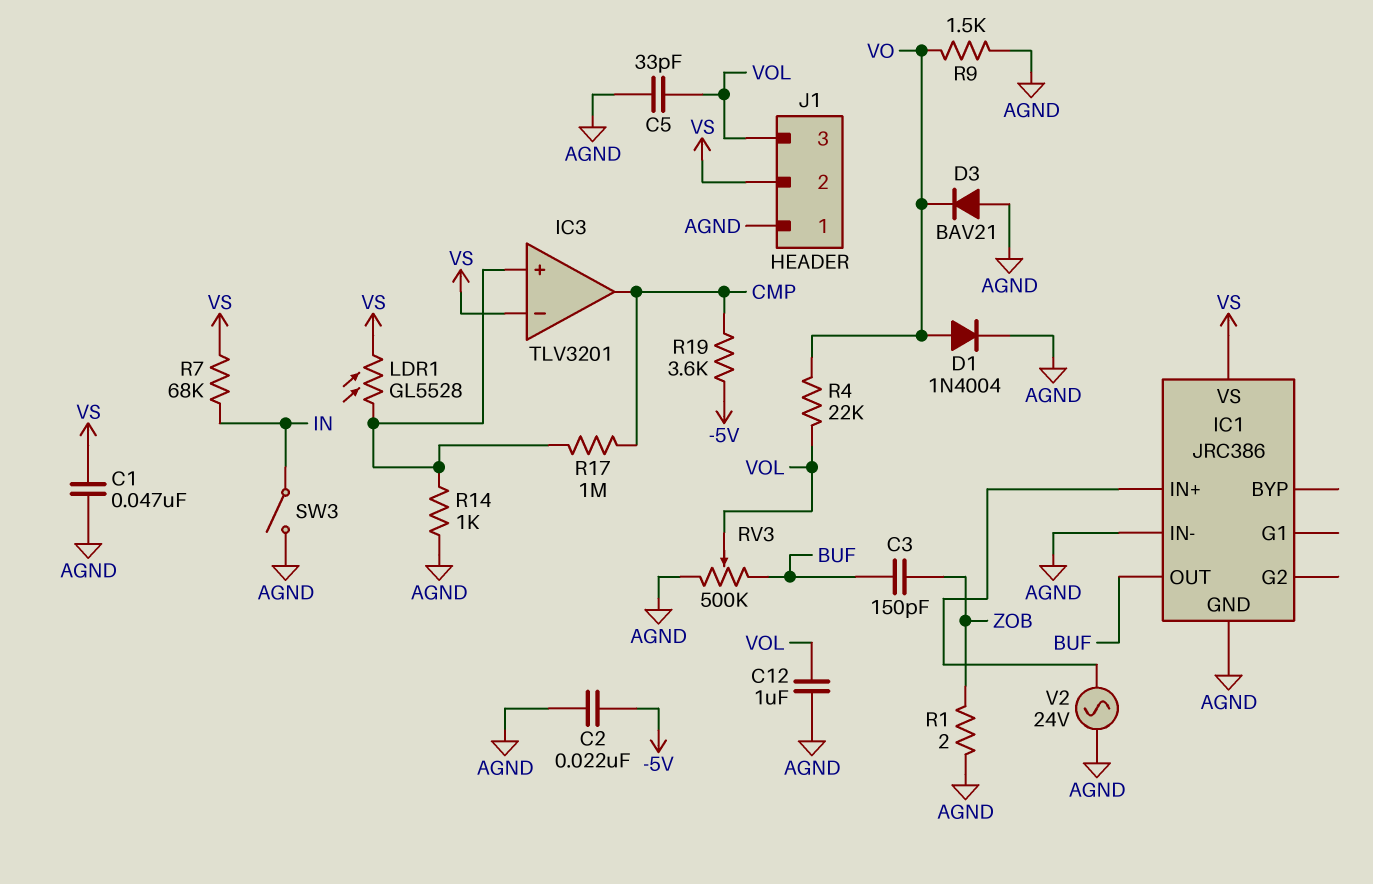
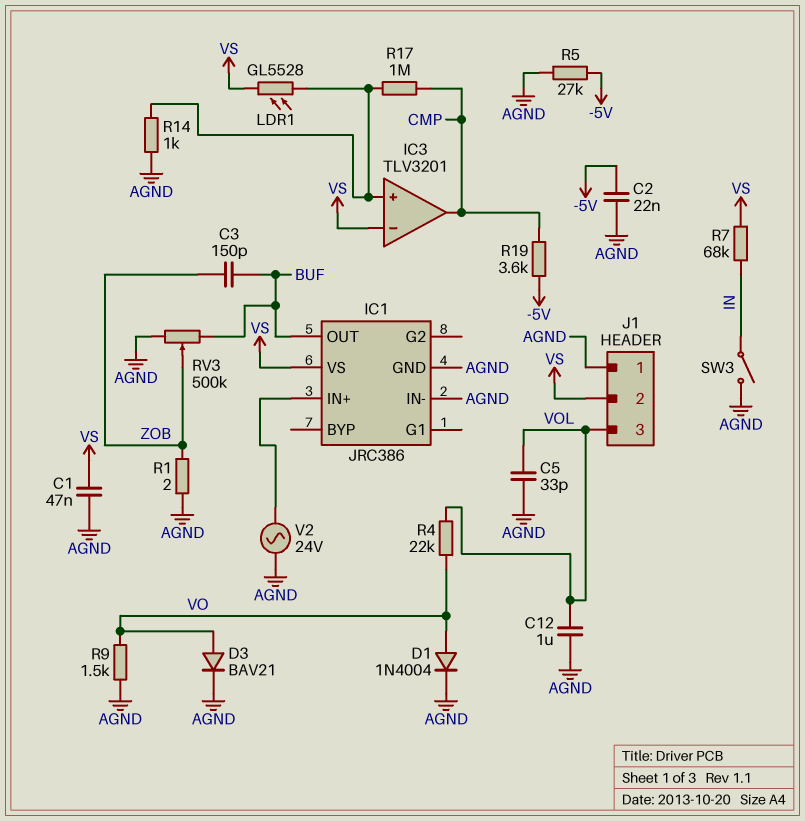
D3: diode BAV21 (A AGND, K VO) -> diode BAV21 (A VO, K AGND)
R5: none -> 27k (-5V, AGND)
RV3: 500k (AGND, BUF, wiper VOL) -> 500k (AGND, BUF, wiper ZOB)

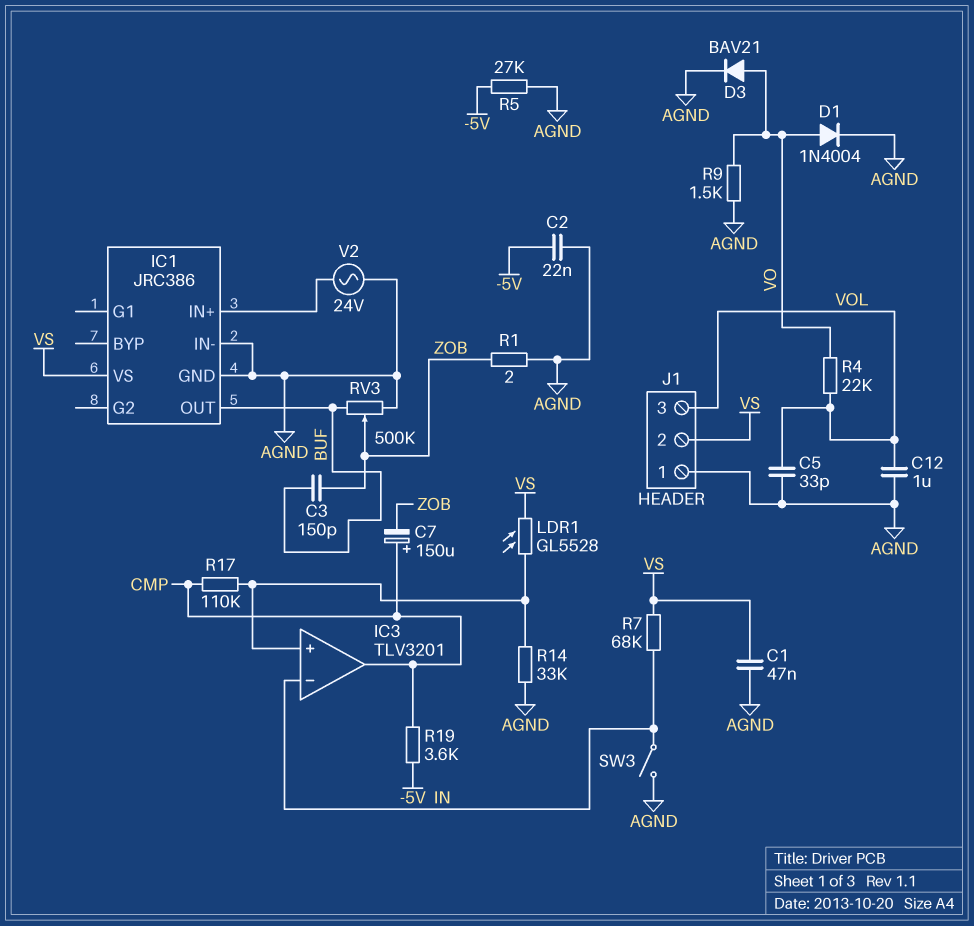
C7: none -> 150uF (plus CMP, minus ZOB)
IC3 pin in-: VS -> IN
R14: 1k (AGND, IC3/in+) -> 33k (AGND, IC3/in+)
R17: 1M (CMP, IC3/in+) -> 110k (CMP, IC3/in+)

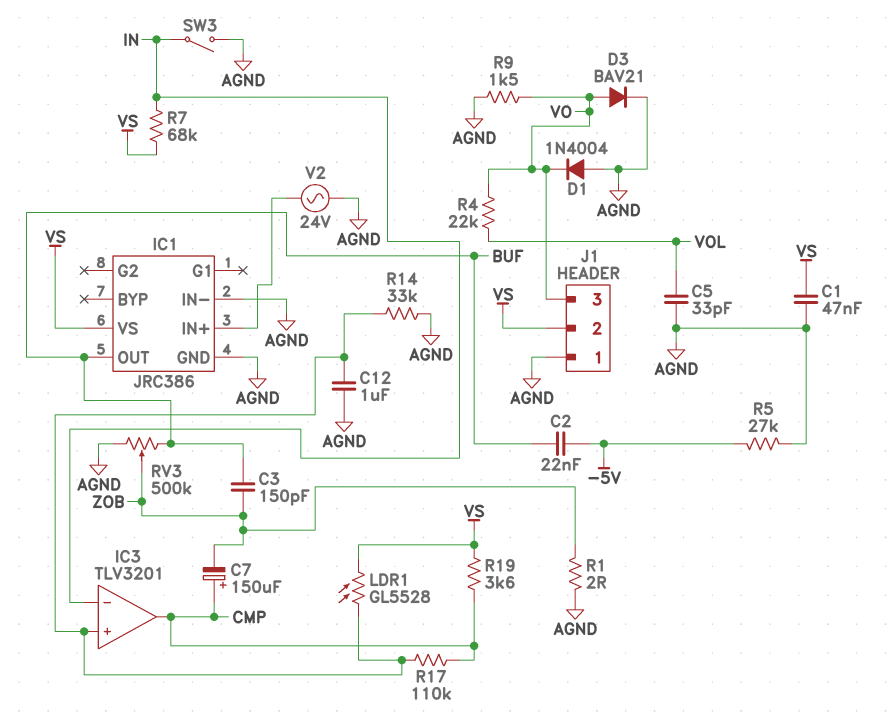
C2: 22nF (-5V, AGND) -> 22nF (-5V, BUF)
C12: 1uF (AGND, VOL) -> 1uF (AGND, IC3/in+)
D1: diode 1N4004 (A VO, K AGND) -> diode 1N4004 (A AGND, K VO)
J1 pin 3: VOL -> VO
R19: 3.6k (-5V, CMP) -> 3.6k (CMP, VS)

